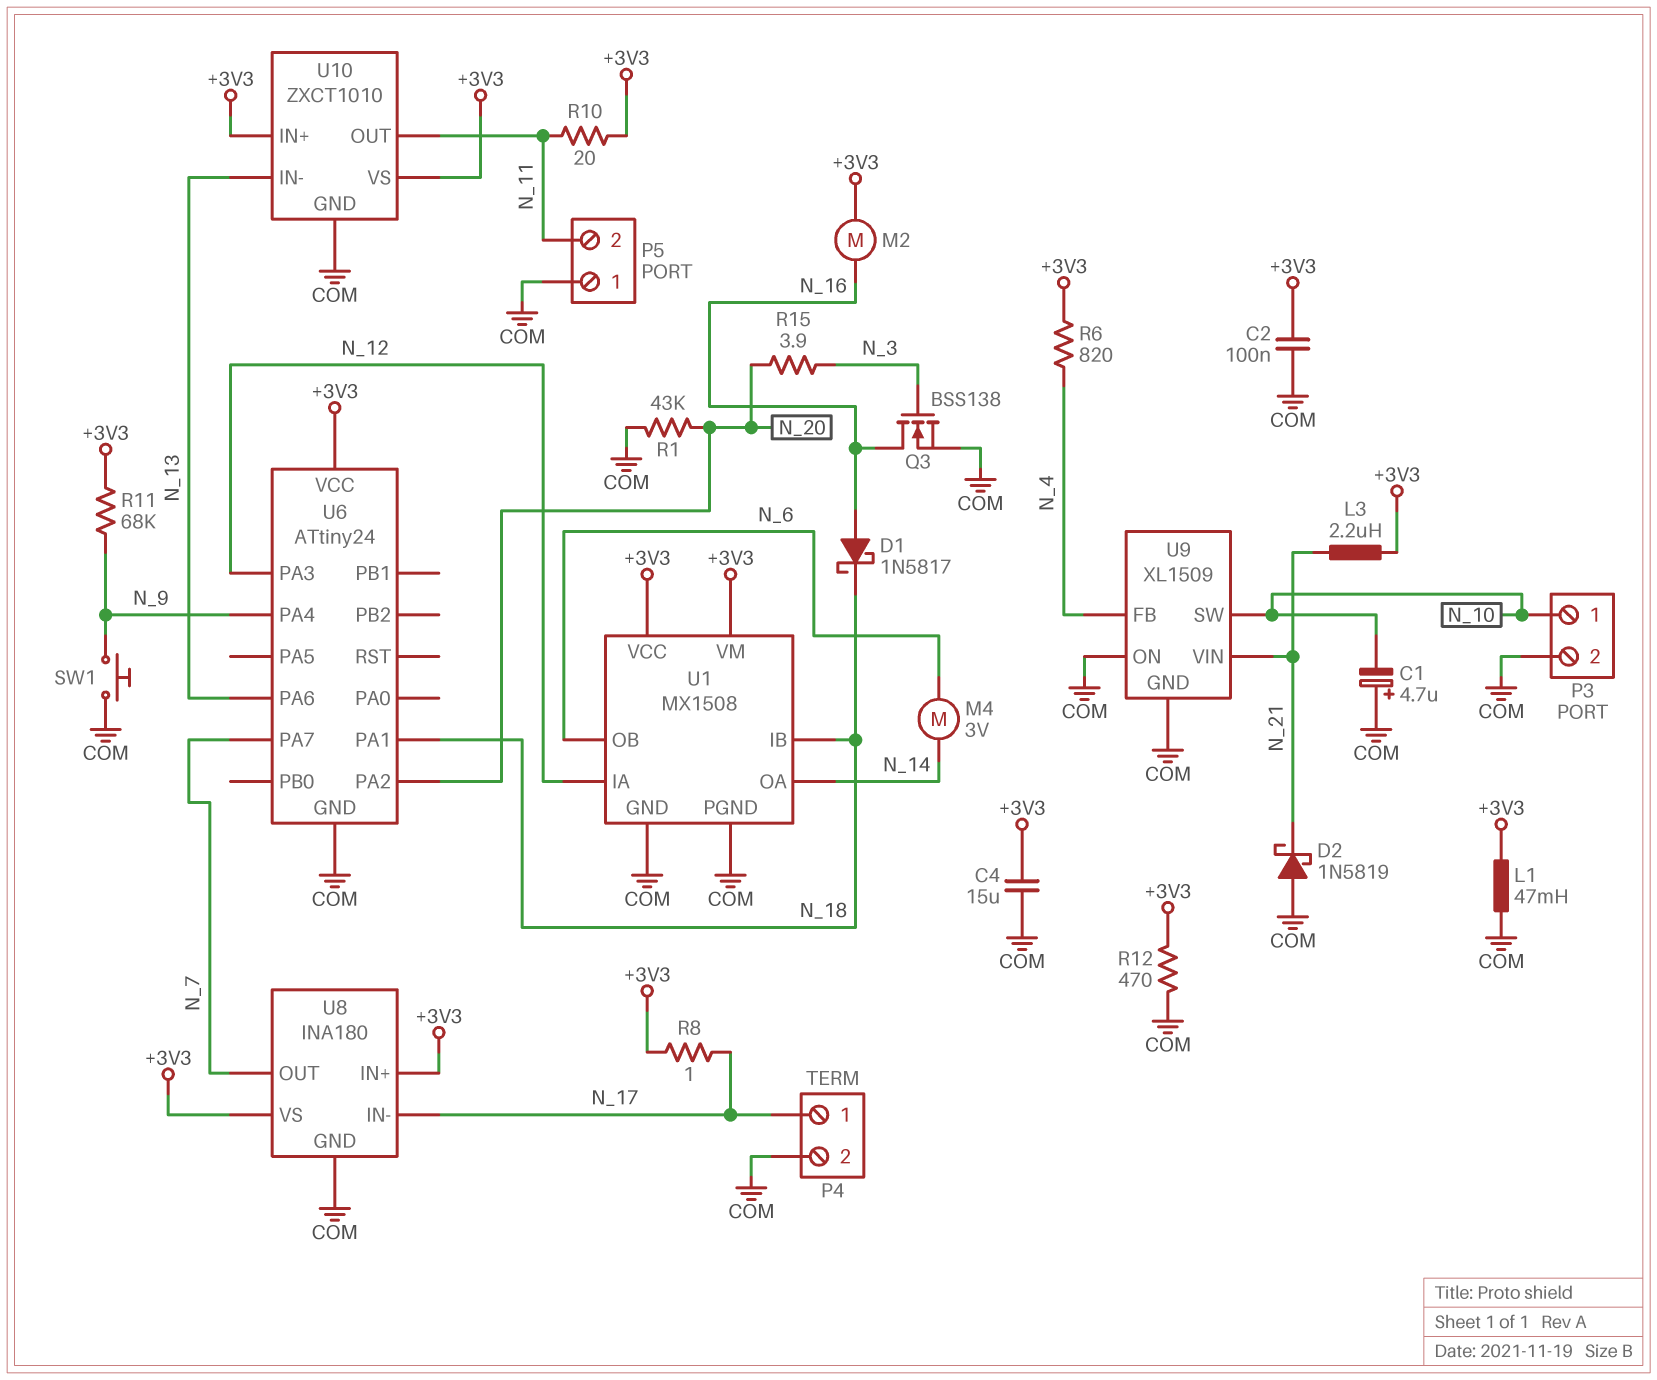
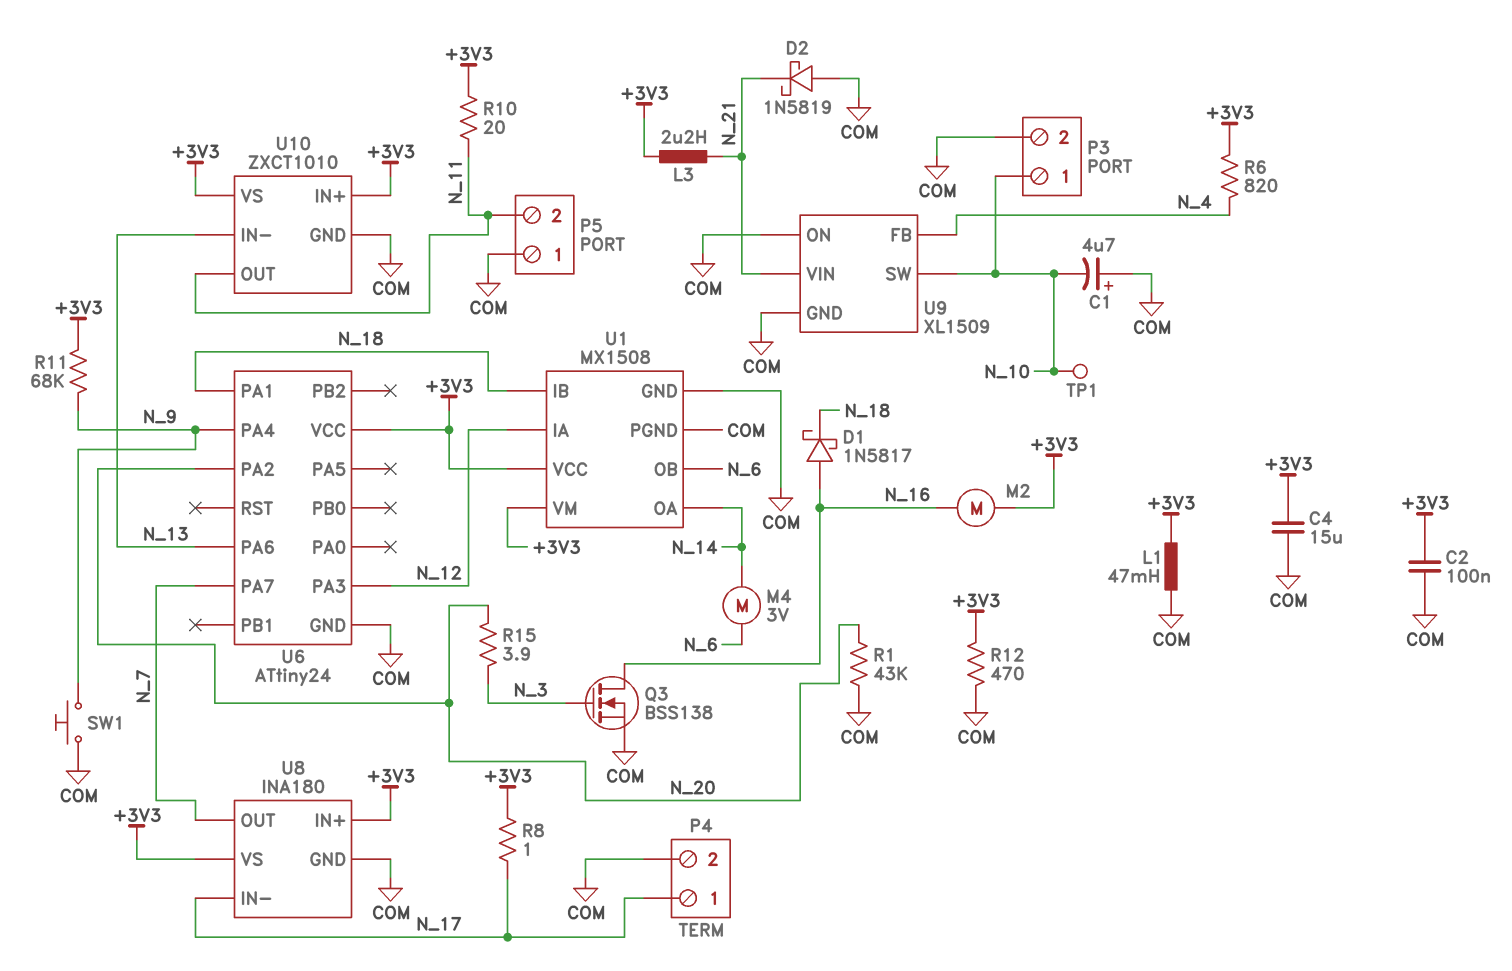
TP1: none -> test point (N_10)

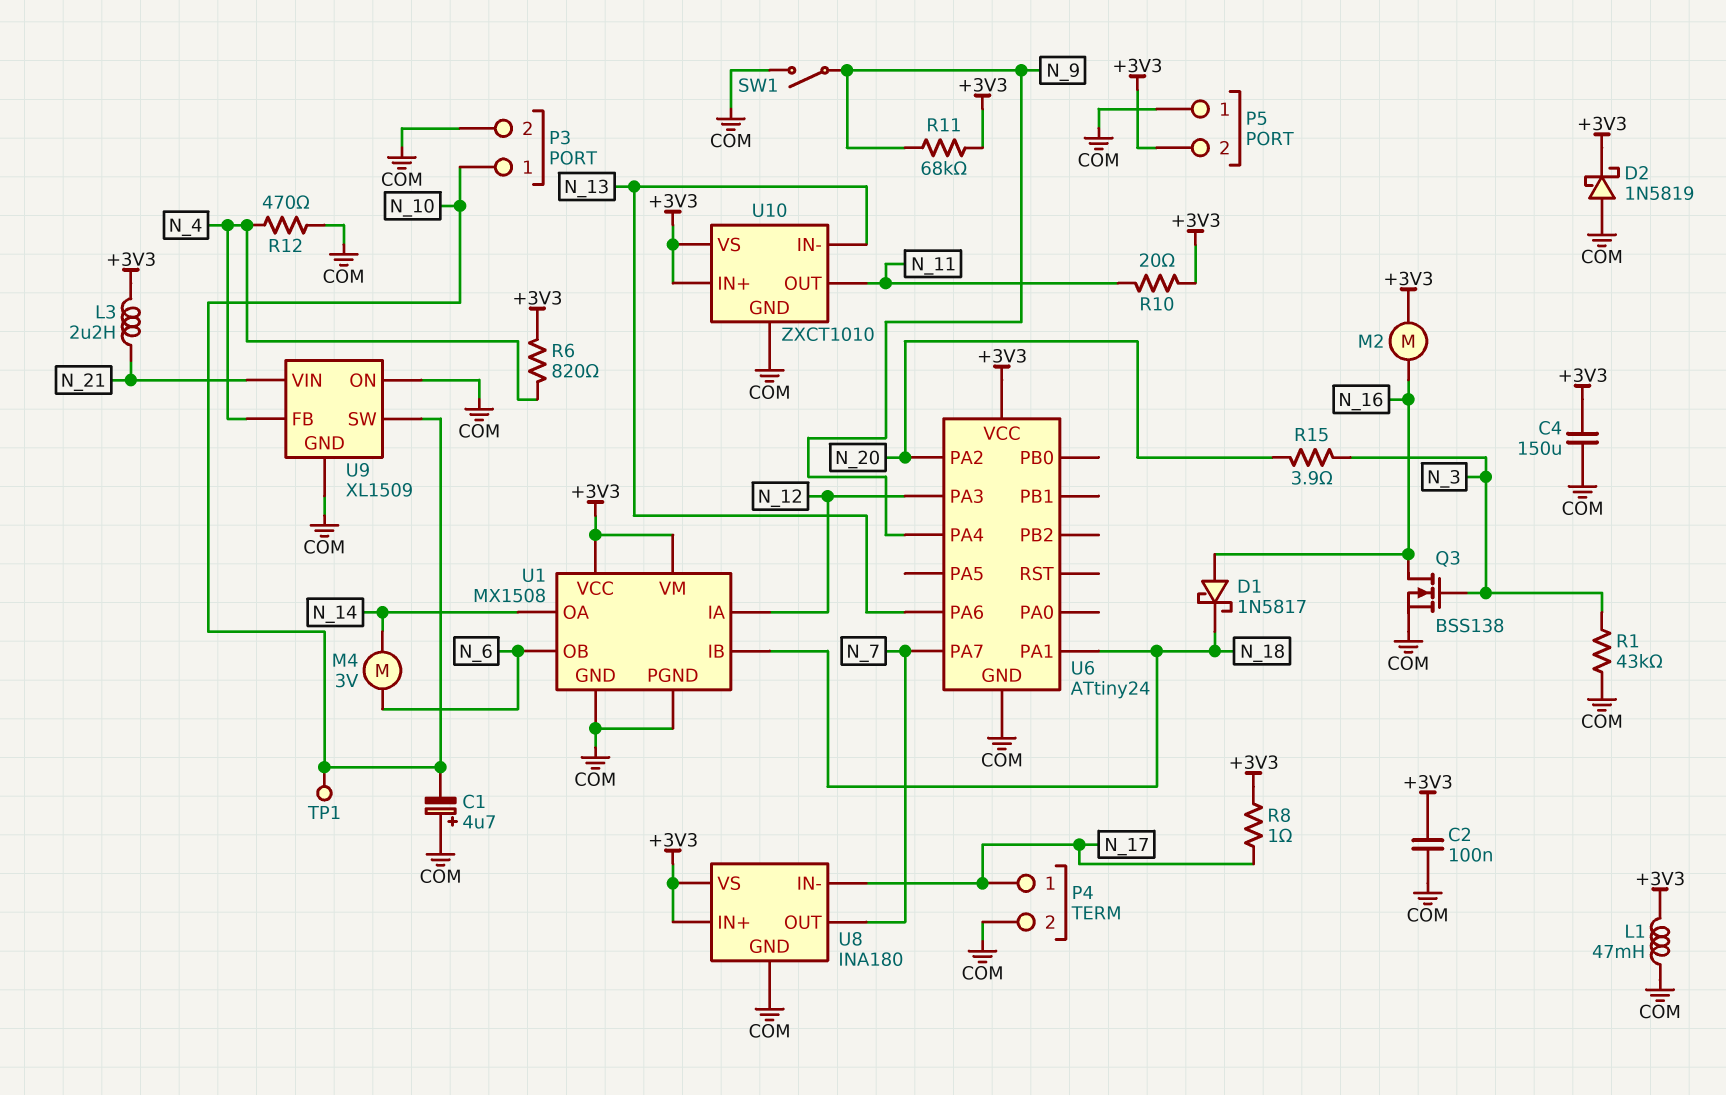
C4: 15uF (+3V3, COM) -> 150uF (+3V3, COM)
D2: schottky 1N5819 (A COM, K N_21) -> schottky 1N5819 (A COM, K +3V3)
P5 pin 2: N_11 -> +3V3
R1: 43k (COM, N_20) -> 43k (COM, N_3)
R12: 470 (+3V3, COM) -> 470 (COM, N_4)
SW1: button (COM, N_9) -> switch (COM, N_9)

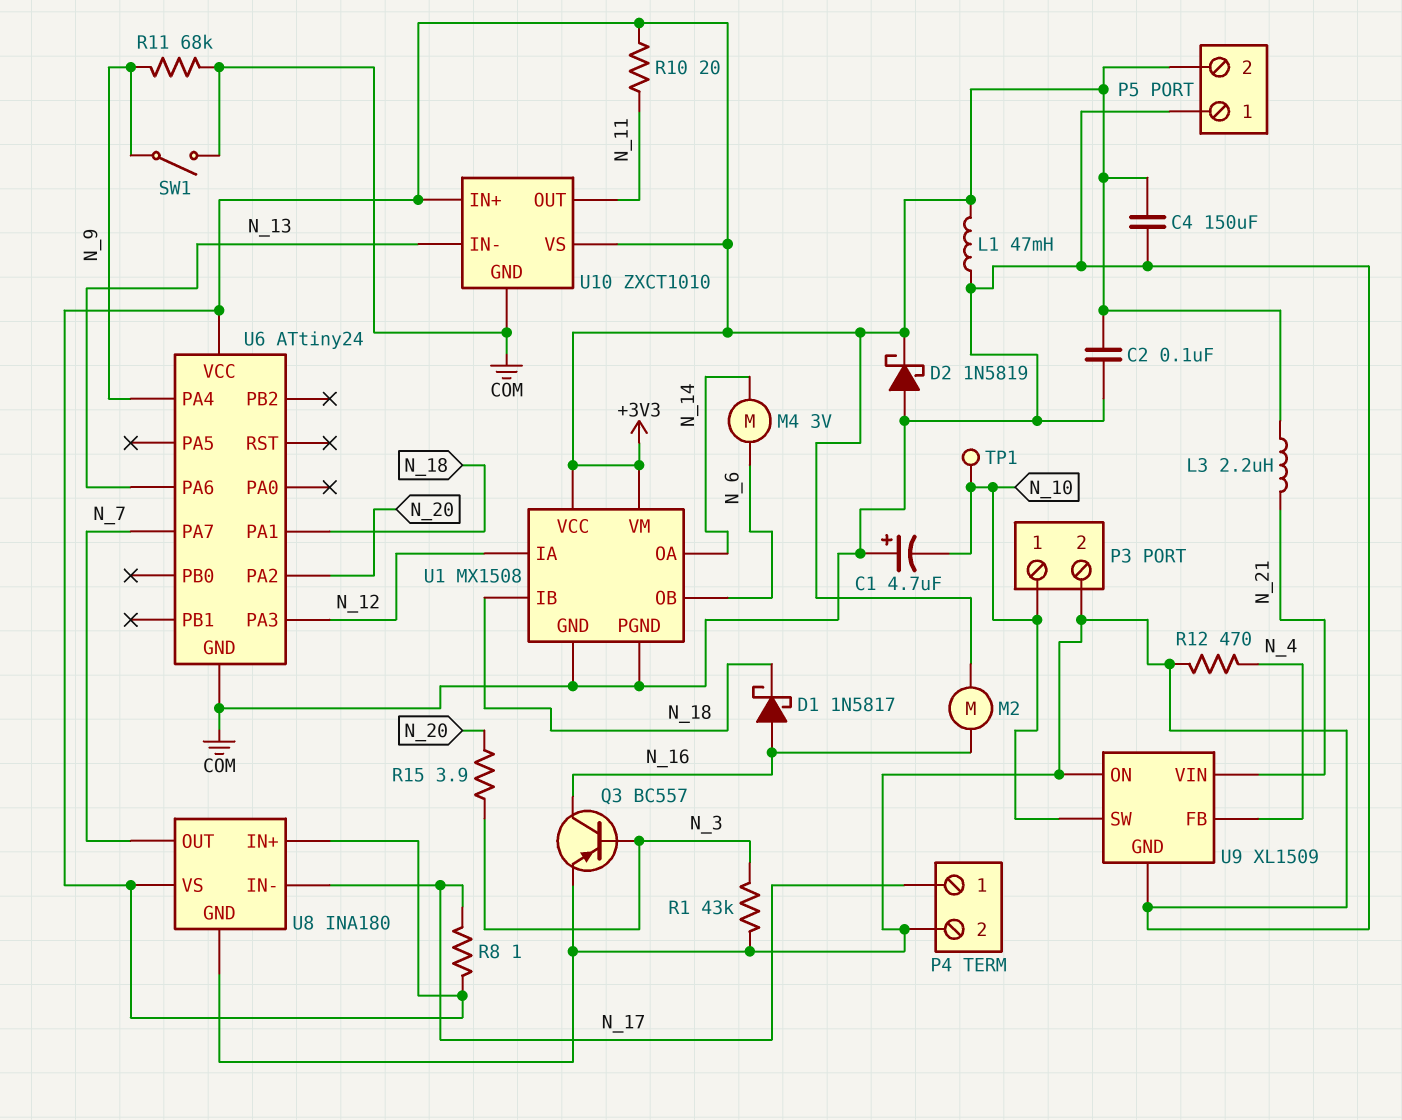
Q3: NMOS BSS138 (G N_3, D N_16, S COM) -> PNP BC557 (B N_3, C N_16, E COM)
R6: 820 (+3V3, N_4) -> none
R11: 68k (+3V3, N_9) -> 68k (COM, N_9)

